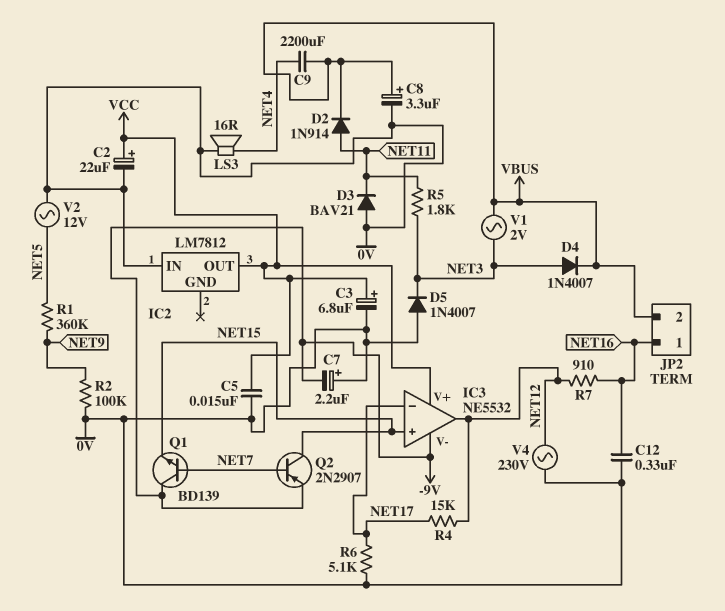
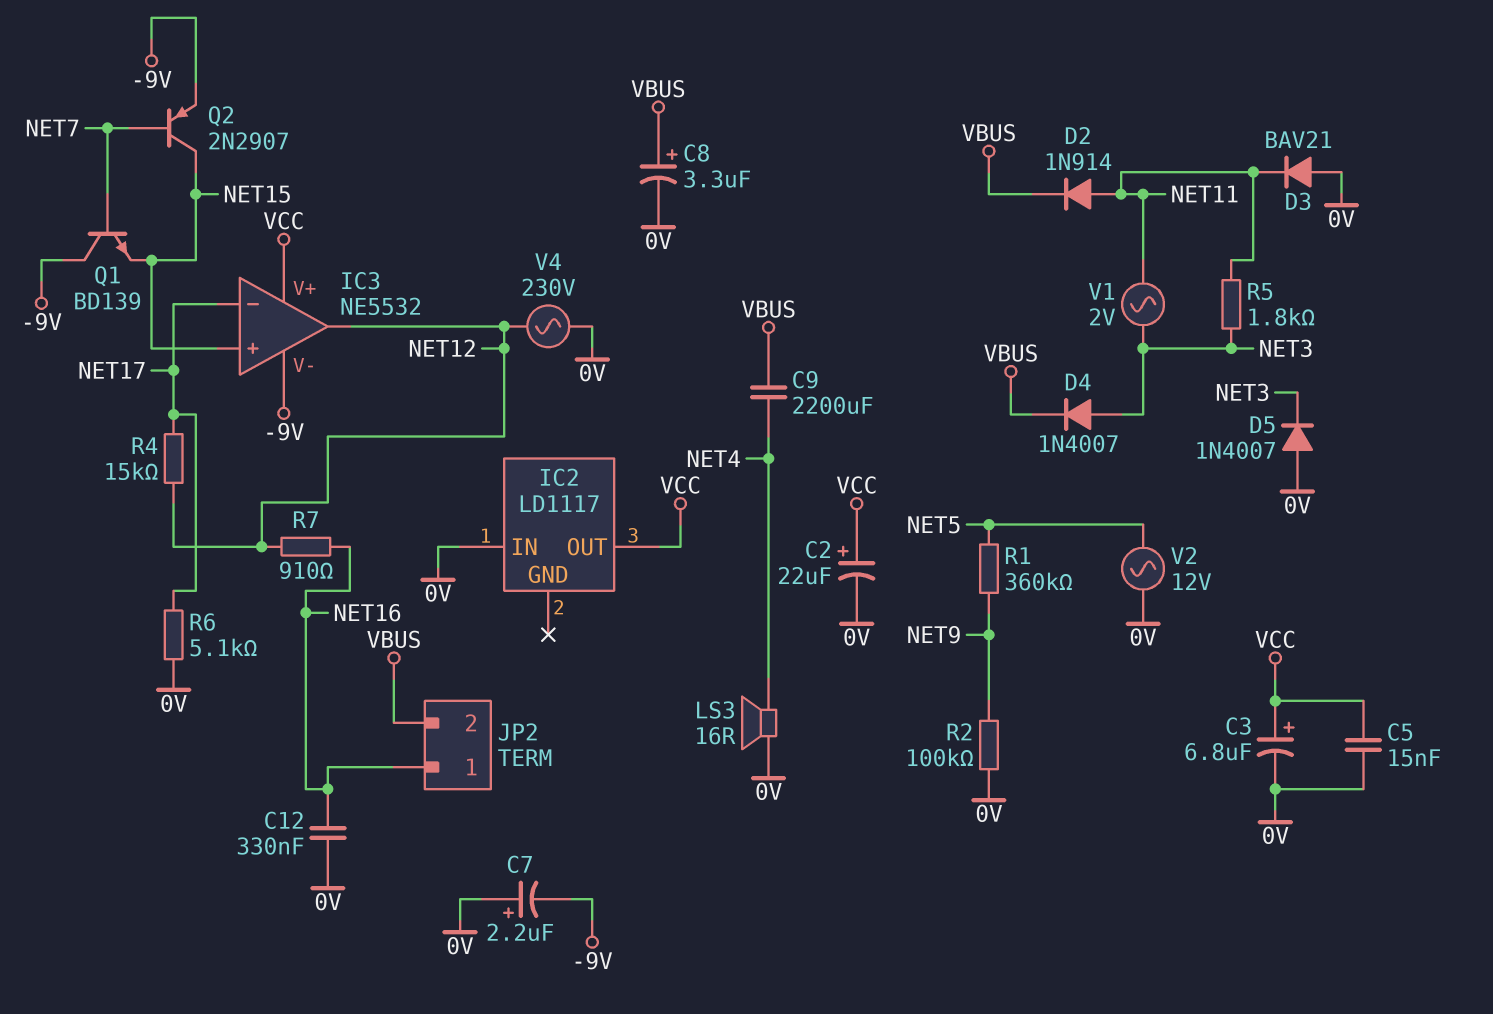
IC2: LM7812 -> LD1117
V1: AC 2V (NET3, VBUS) -> AC 2V (NET3, NET11)

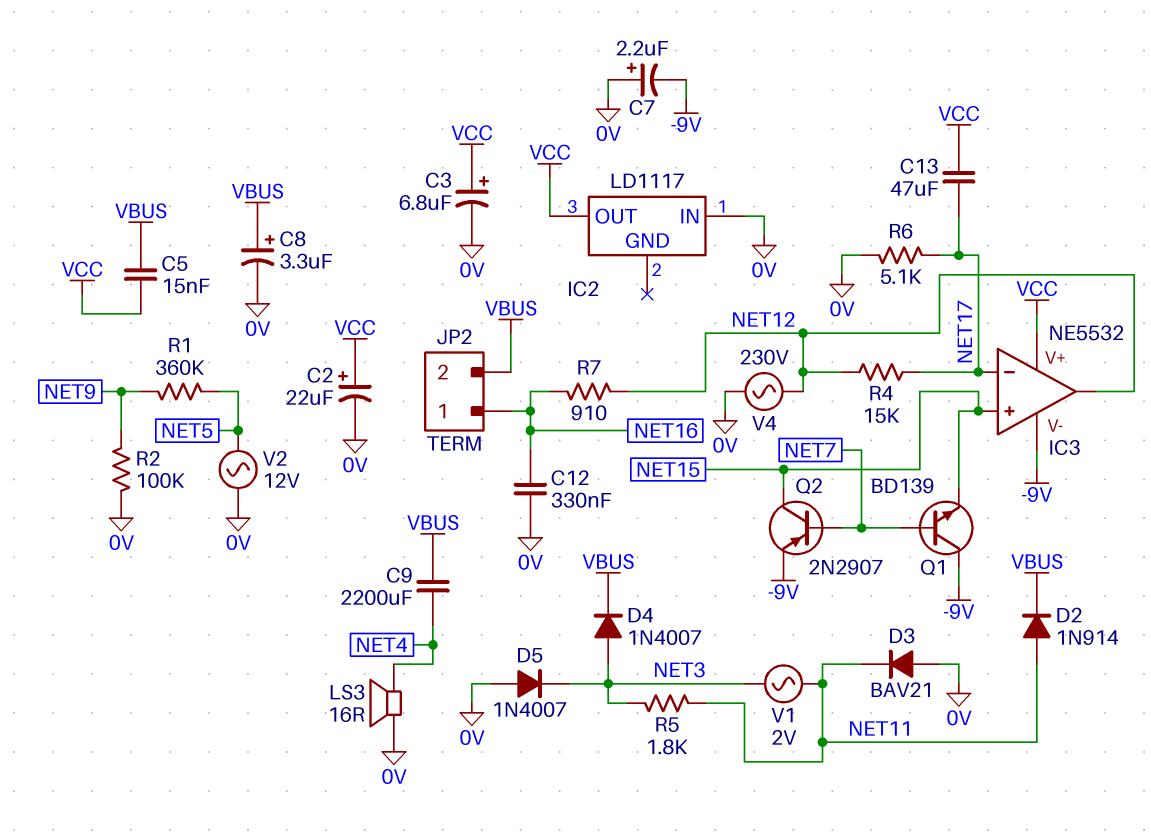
C5: 15nF (0V, VCC) -> 15nF (VBUS, VCC)
C13: none -> 47uF (NET17, VCC)

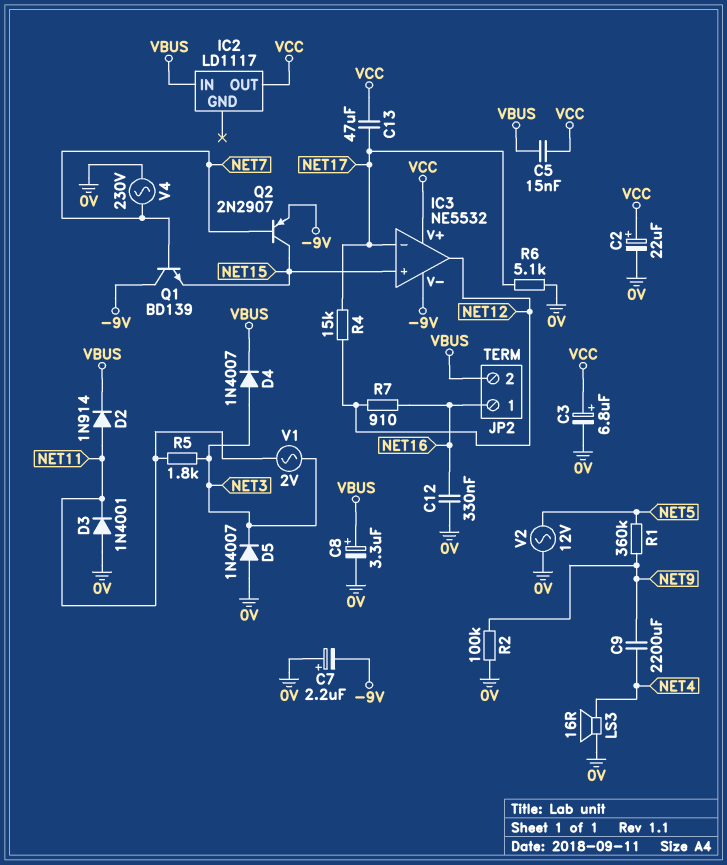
C9: 2200uF (NET4, VBUS) -> 2200uF (NET4, NET9)
D3: diode BAV21 (A 0V, K NET11) -> diode 1N4001 (A 0V, K NET11)
IC2 pin IN: 0V -> VBUS
V4: AC 230V (0V, NET12) -> AC 230V (0V, NET7)

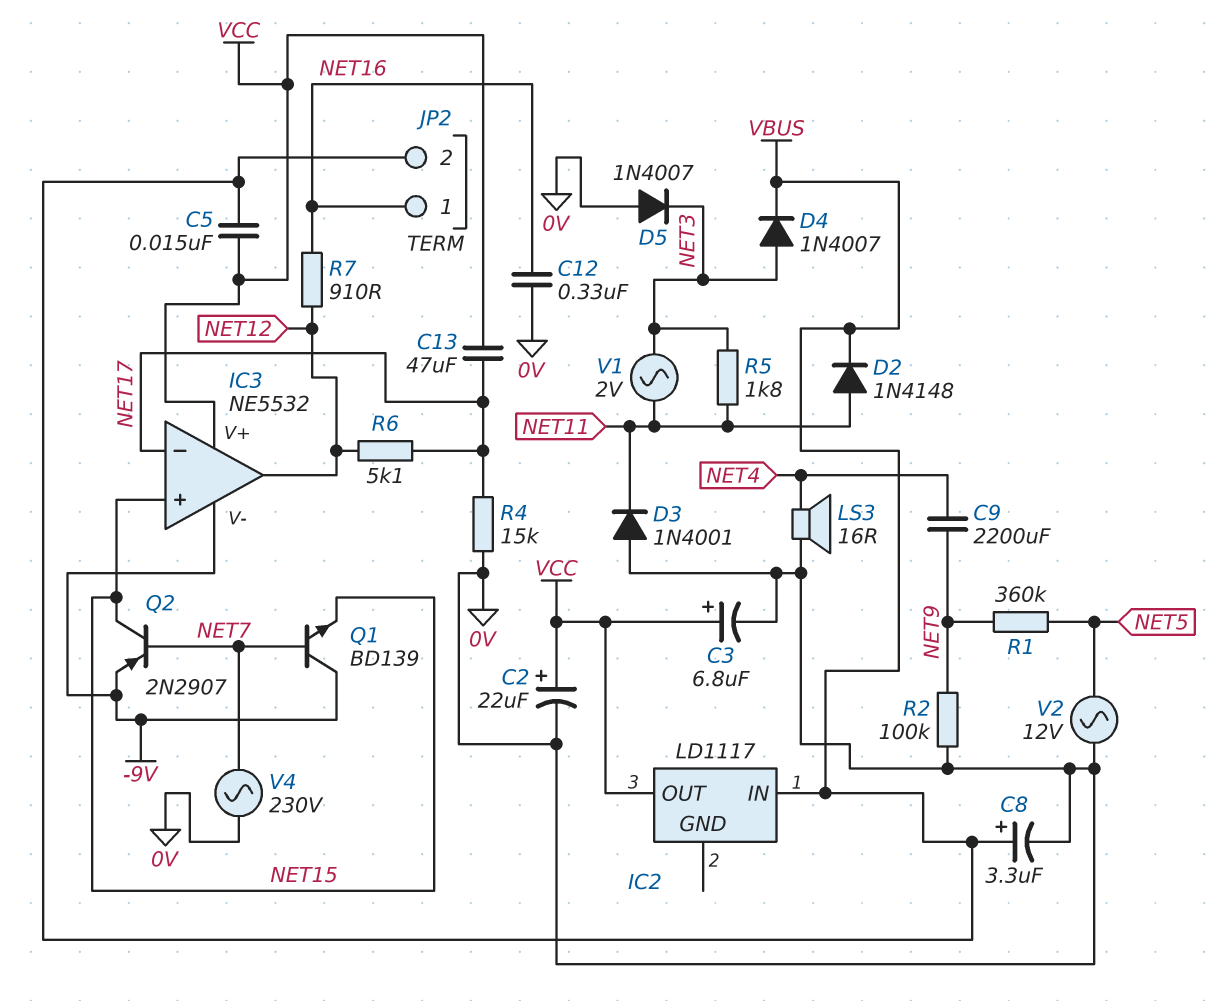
C7: 2.2uF (plus 0V, minus -9V) -> none
D2: diode 1N914 (A NET11, K VBUS) -> diode 1N4148 (A NET11, K VBUS)
R4: 15k (NET12, NET17) -> 15k (0V, NET17)
R6: 5.1k (0V, NET17) -> 5.1k (NET12, NET17)

